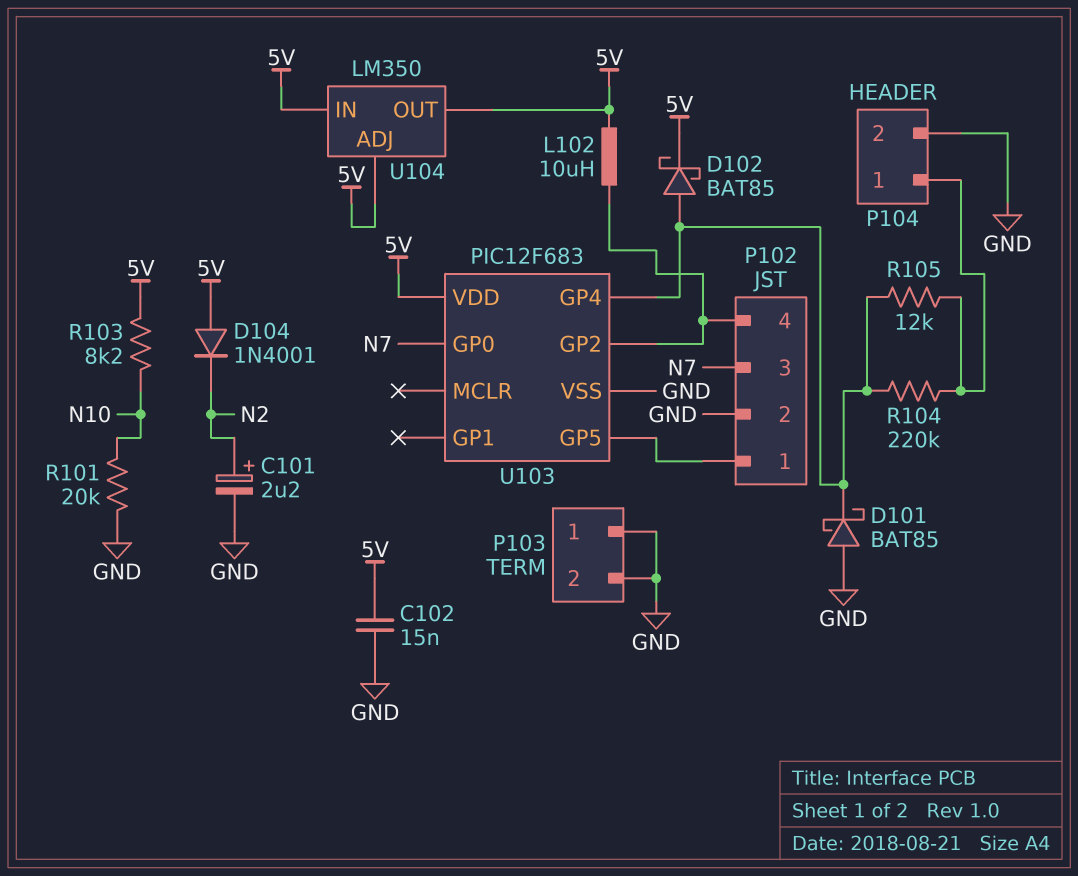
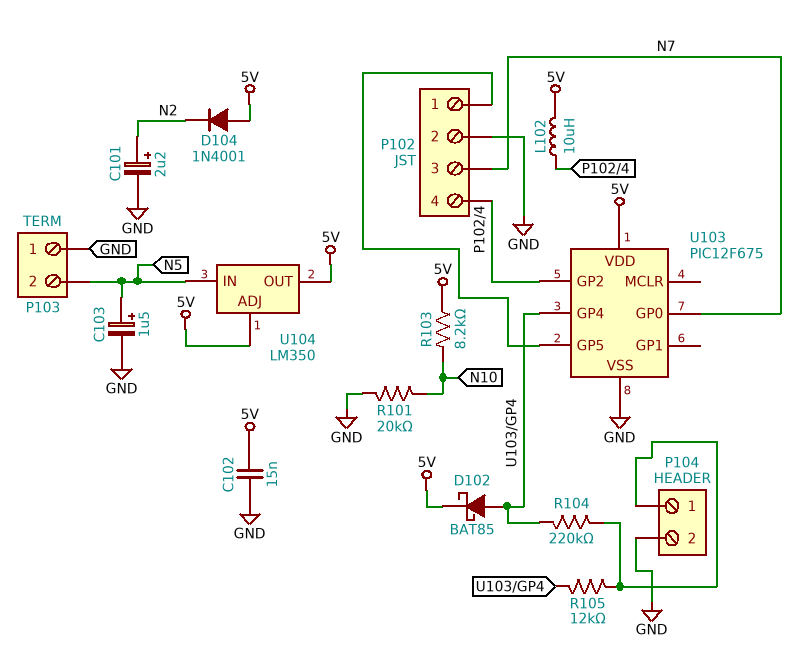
C103: none -> 1.5uF (plus N5, minus GND)
D101: schottky BAT85 (A GND, K U103/GP4) -> none
P103 pin 2: GND -> N5
U103: PIC12F683 -> PIC12F675
U104 pin IN: 5V -> N5

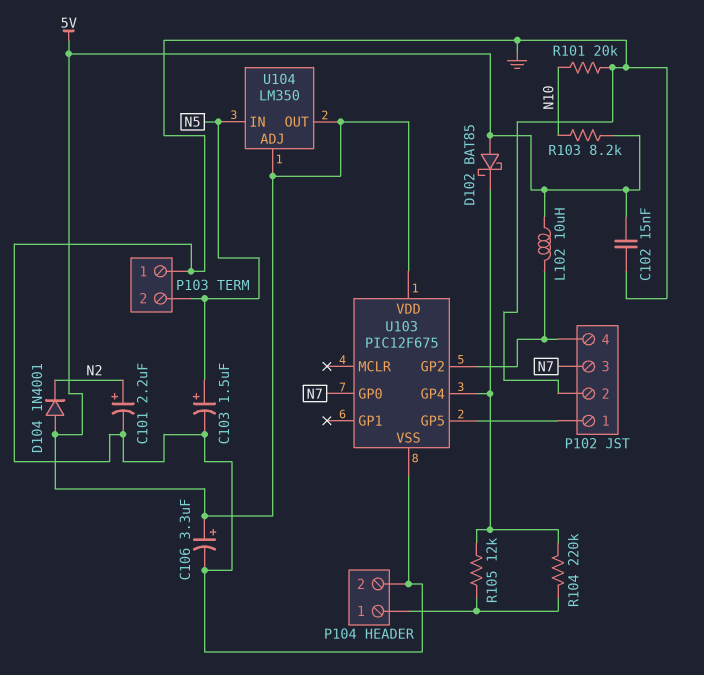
C106: none -> 3.3uF (plus 5V, minus GND)
D102: schottky BAT85 (A U103/GP4, K 5V) -> schottky BAT85 (A 5V, K U103/GP4)

